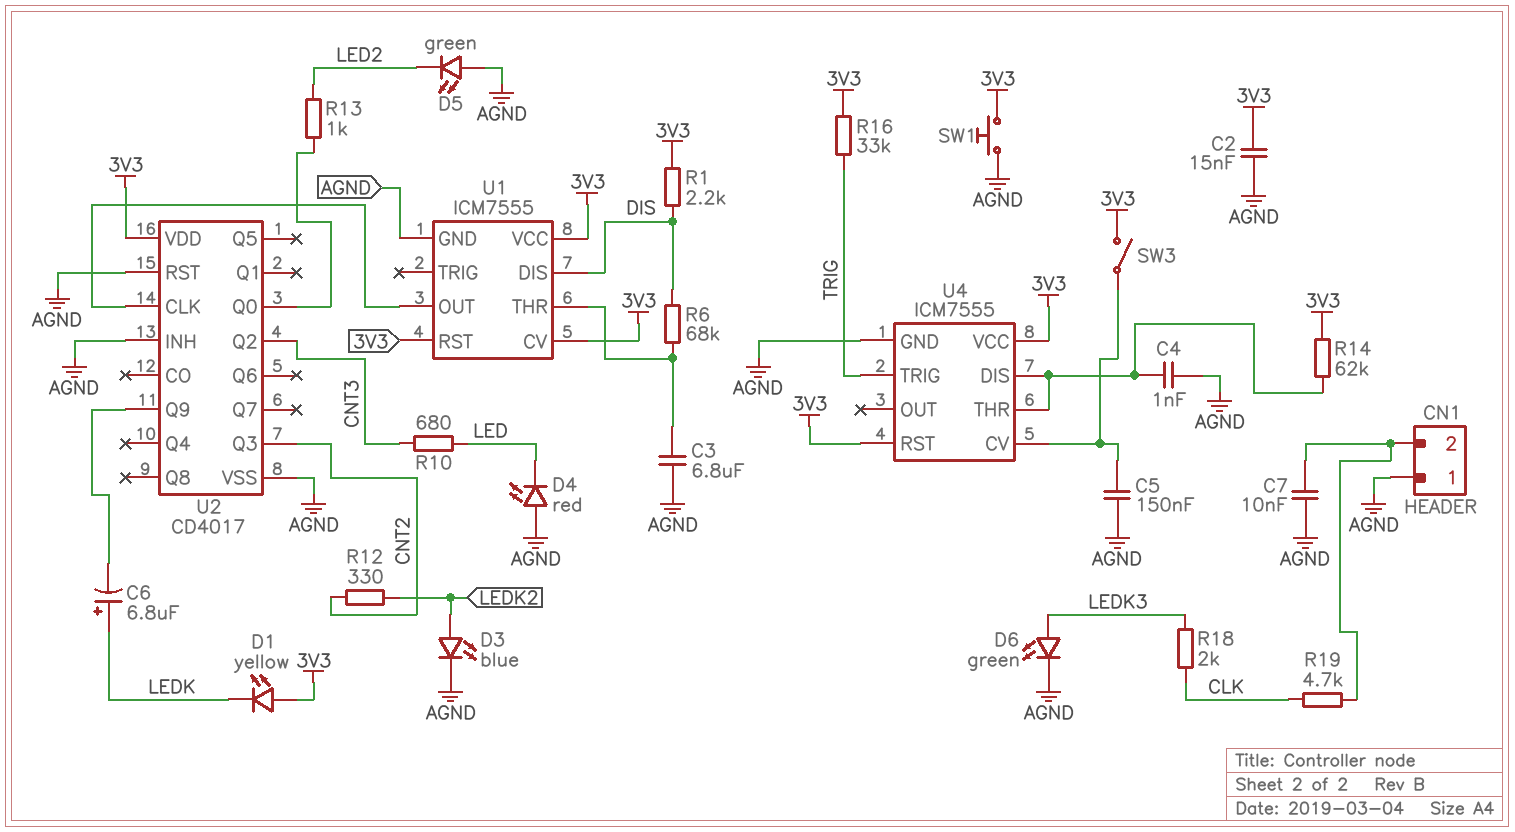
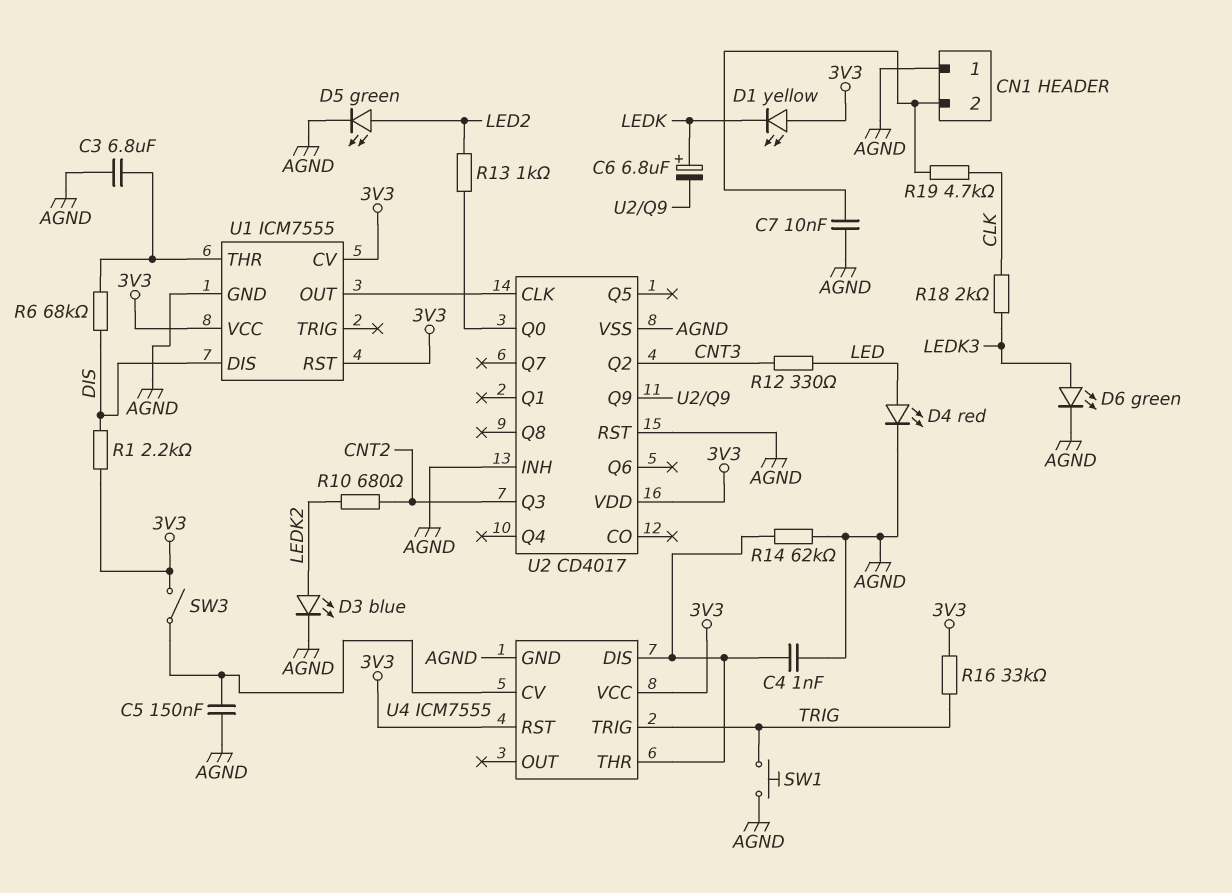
C2: 15nF (3V3, AGND) -> none
D4: LED red (A AGND, K LED) -> LED red (A LED, K AGND)
D5: LED green (A AGND, K LED2) -> LED green (A LED2, K AGND)
R10: 680 (CNT3, LED) -> 680 (CNT2, LEDK2)
R12: 330 (CNT2, LEDK2) -> 330 (CNT3, LED)
R14: 62k (3V3, U4/DIS) -> 62k (AGND, U4/DIS)
SW1: button (3V3, AGND) -> button (AGND, TRIG)

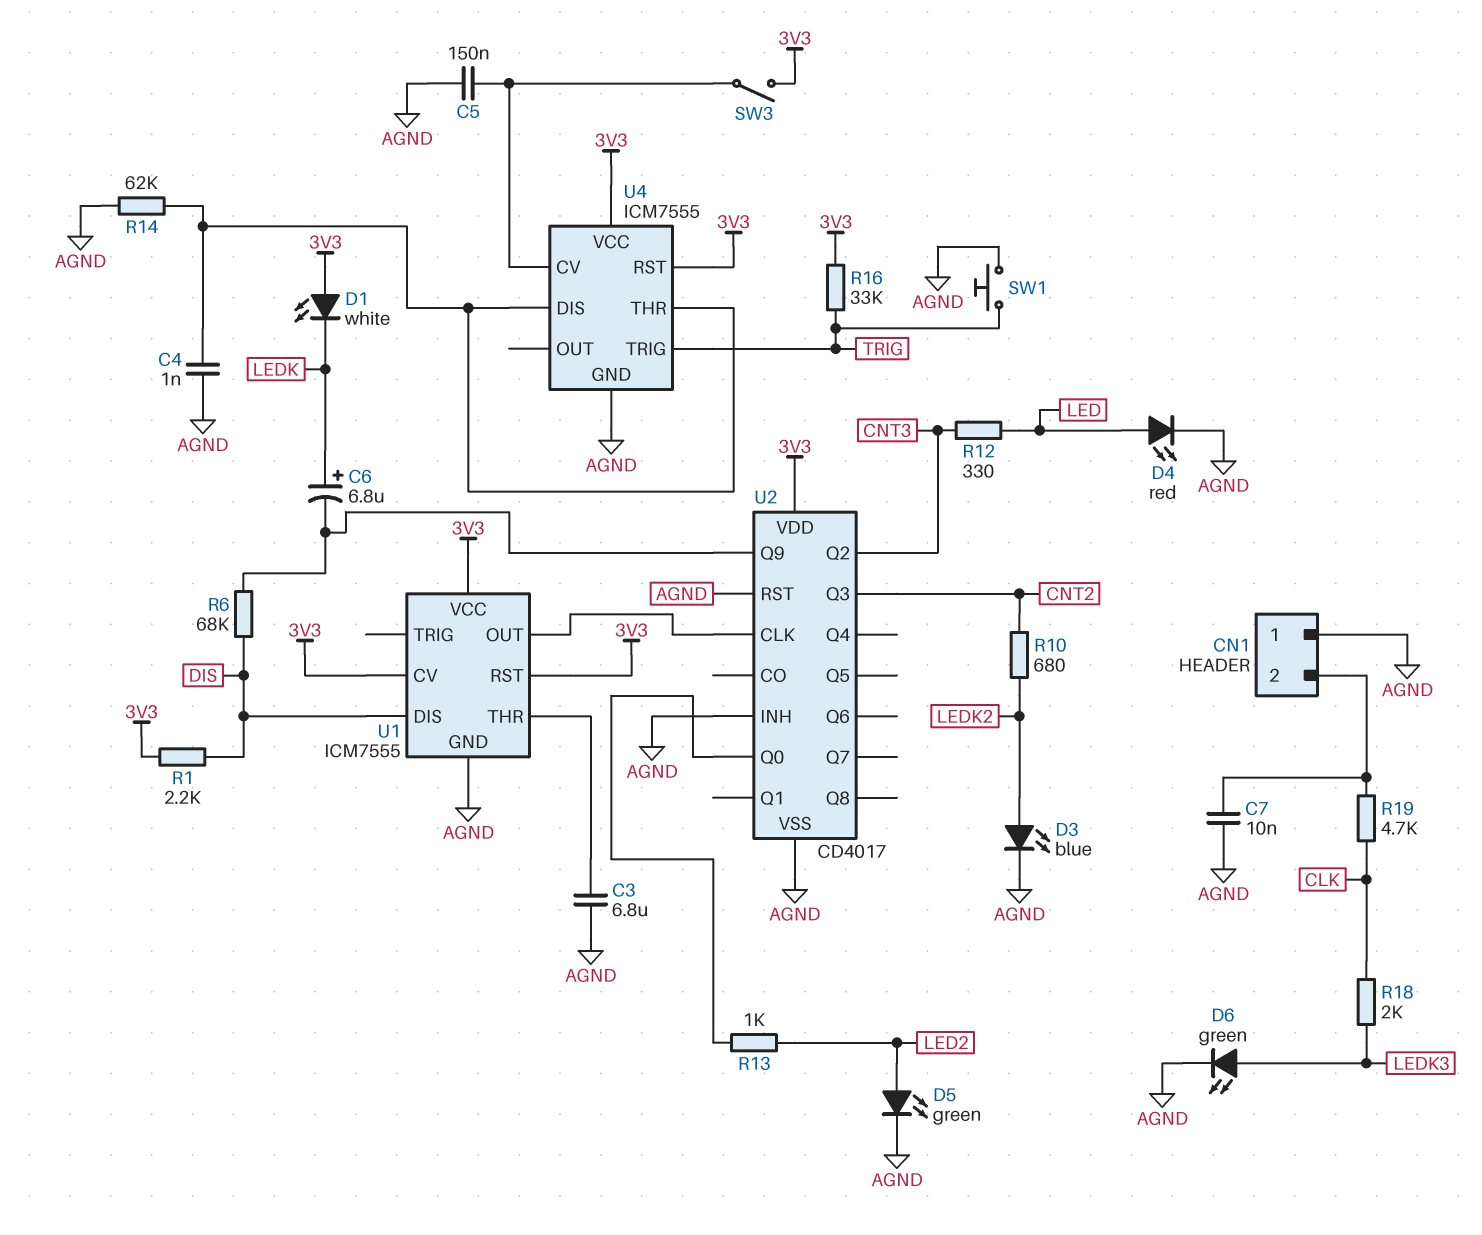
D1: LED yellow (A 3V3, K LEDK) -> LED white (A 3V3, K LEDK)
R6: 68k (DIS, U1/THR) -> 68k (DIS, U2/Q9)

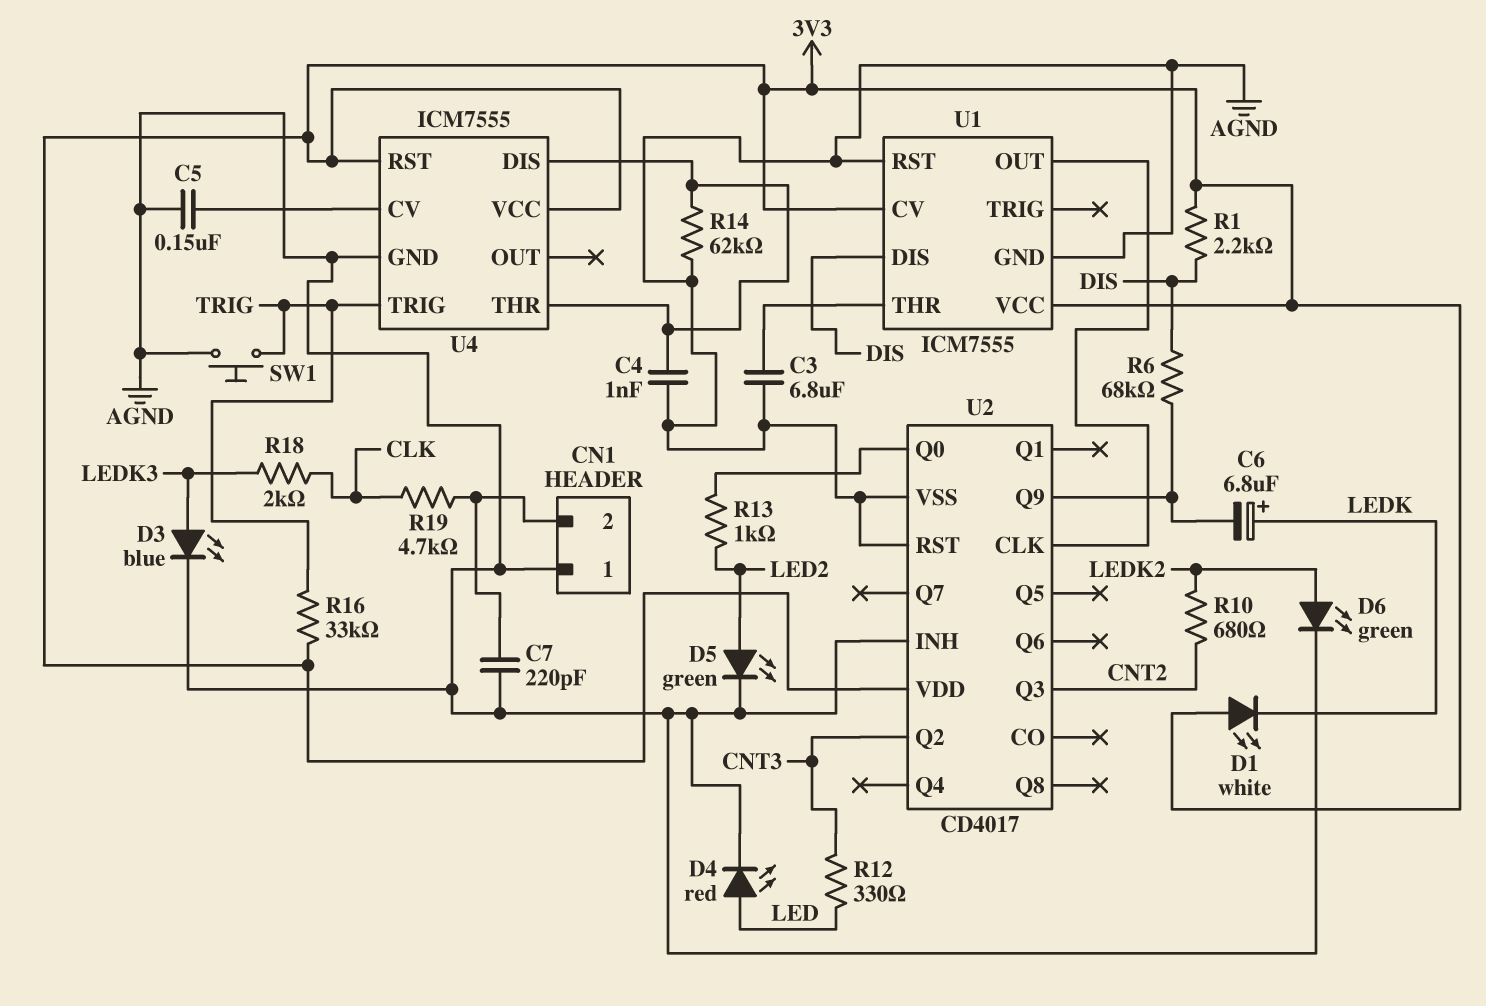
C7: 10nF (AGND, CN1/2) -> 220pF (AGND, CN1/2)
D3: LED blue (A LEDK2, K AGND) -> LED blue (A LEDK3, K AGND)
D6: LED green (A LEDK3, K AGND) -> LED green (A LEDK2, K AGND)
SW3: switch (3V3, U4/CV) -> none
U1 pin RST: 3V3 -> AGND

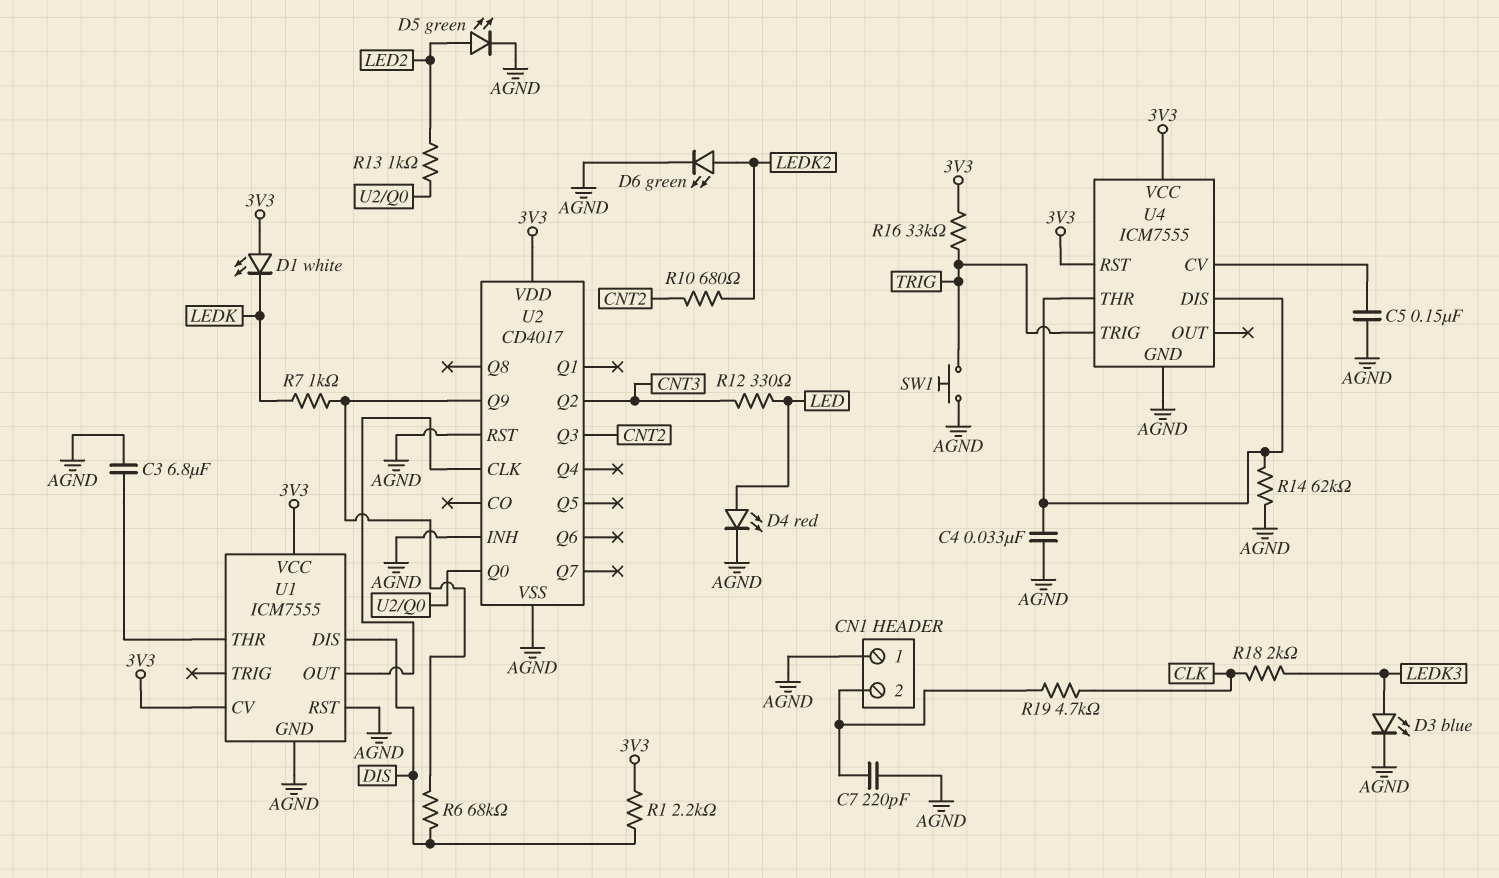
C4: 1nF (AGND, U4/DIS) -> 33nF (AGND, U4/DIS)
C6: 6.8uF (plus LEDK, minus U2/Q9) -> none
R7: none -> 1k (LEDK, U2/Q9)

